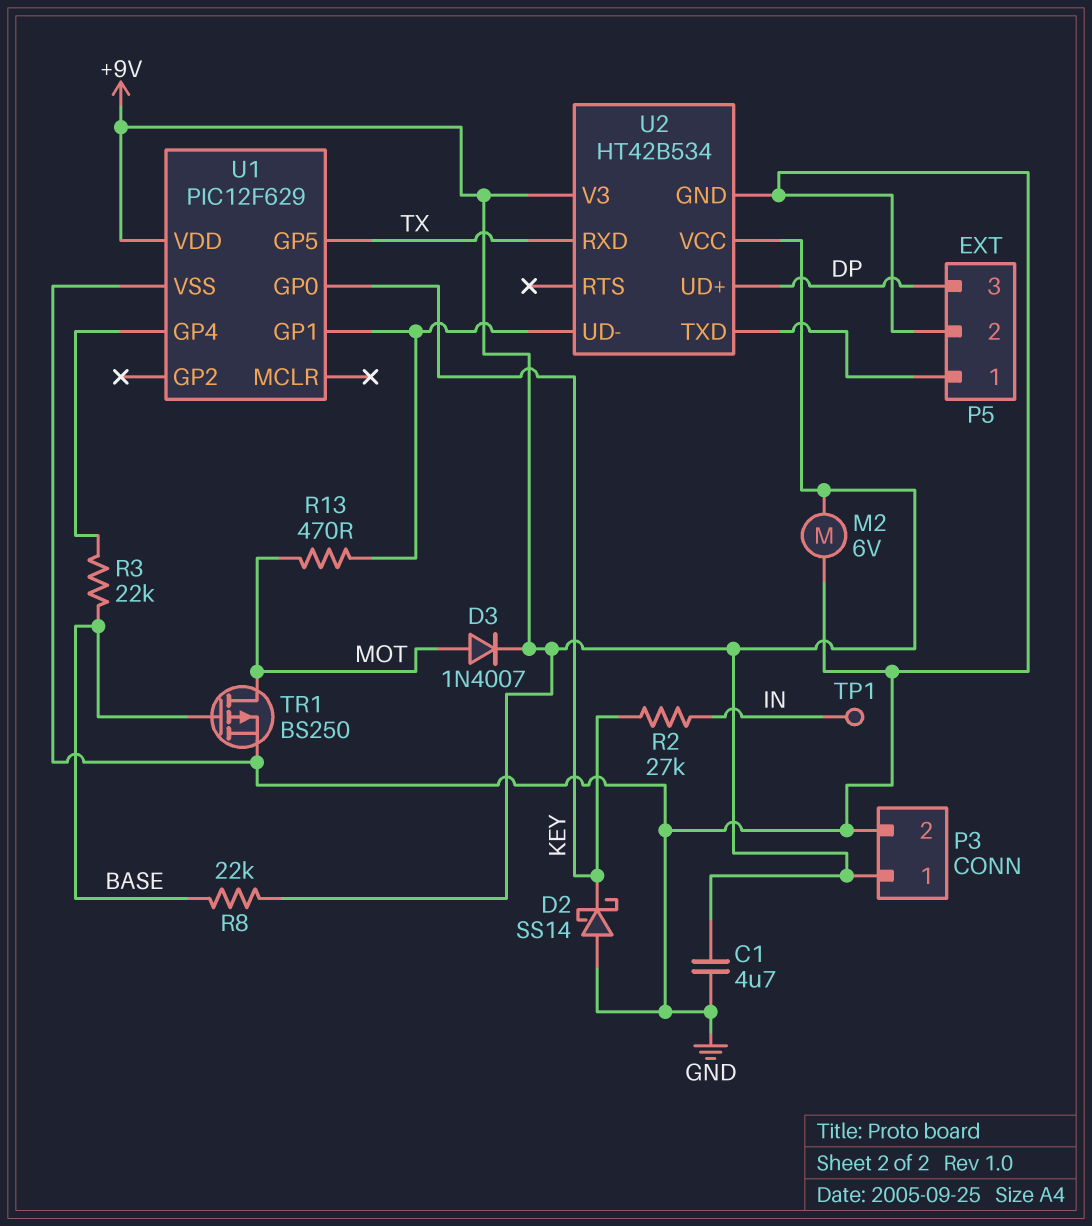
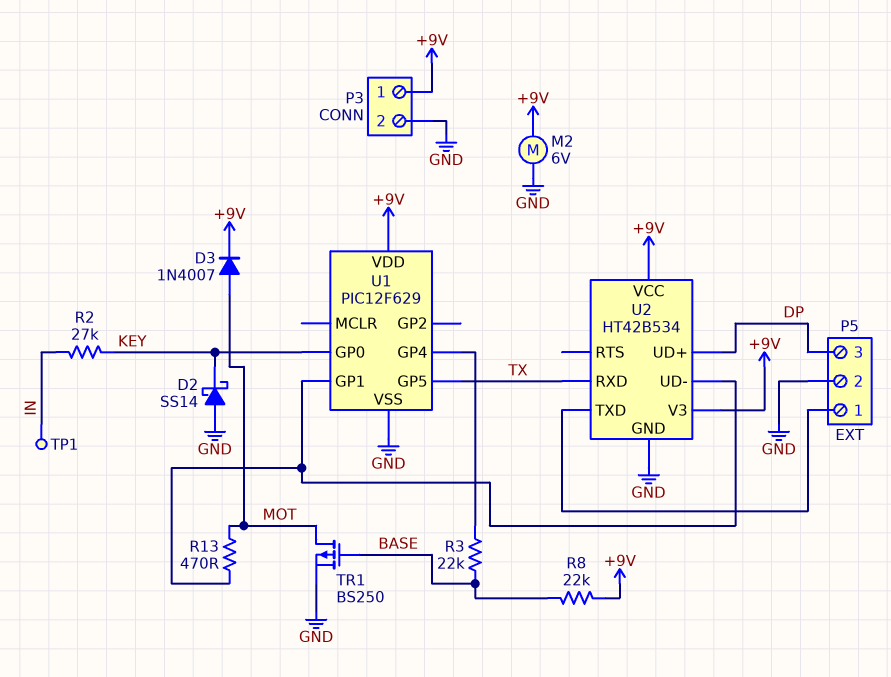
C1: 4.7uF (+9V, GND) -> none

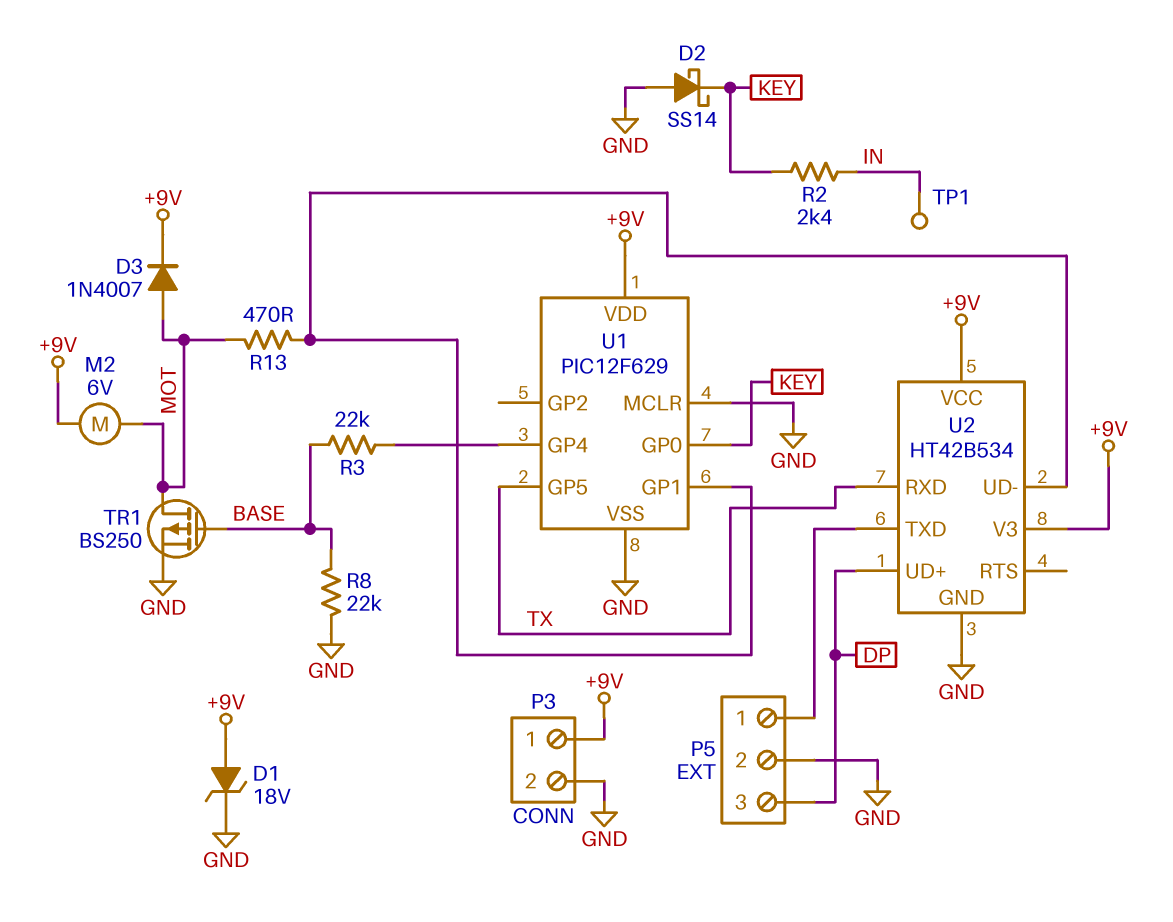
D1: none -> zener 18V (A +9V, K GND)
M2: motor 6V (+9V, GND) -> motor 6V (+9V, MOT)
R2: 27k (IN, KEY) -> 2.4k (IN, KEY)
R8: 22k (+9V, BASE) -> 22k (BASE, GND)
U1 pin MCLR: none -> GND

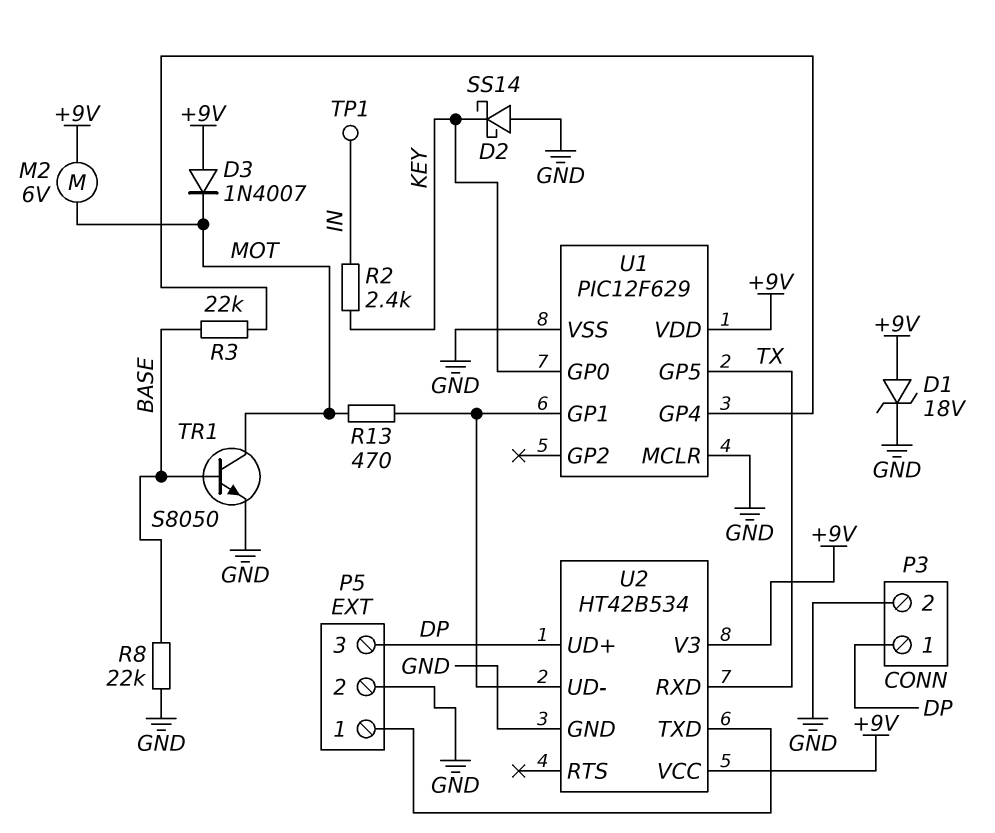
D3: diode 1N4007 (A MOT, K +9V) -> diode 1N4007 (A +9V, K MOT)
P3 pin 1: +9V -> DP
TR1: PMOS BS250 (G BASE, D MOT, S GND) -> NPN S8050 (B BASE, C MOT, E GND)

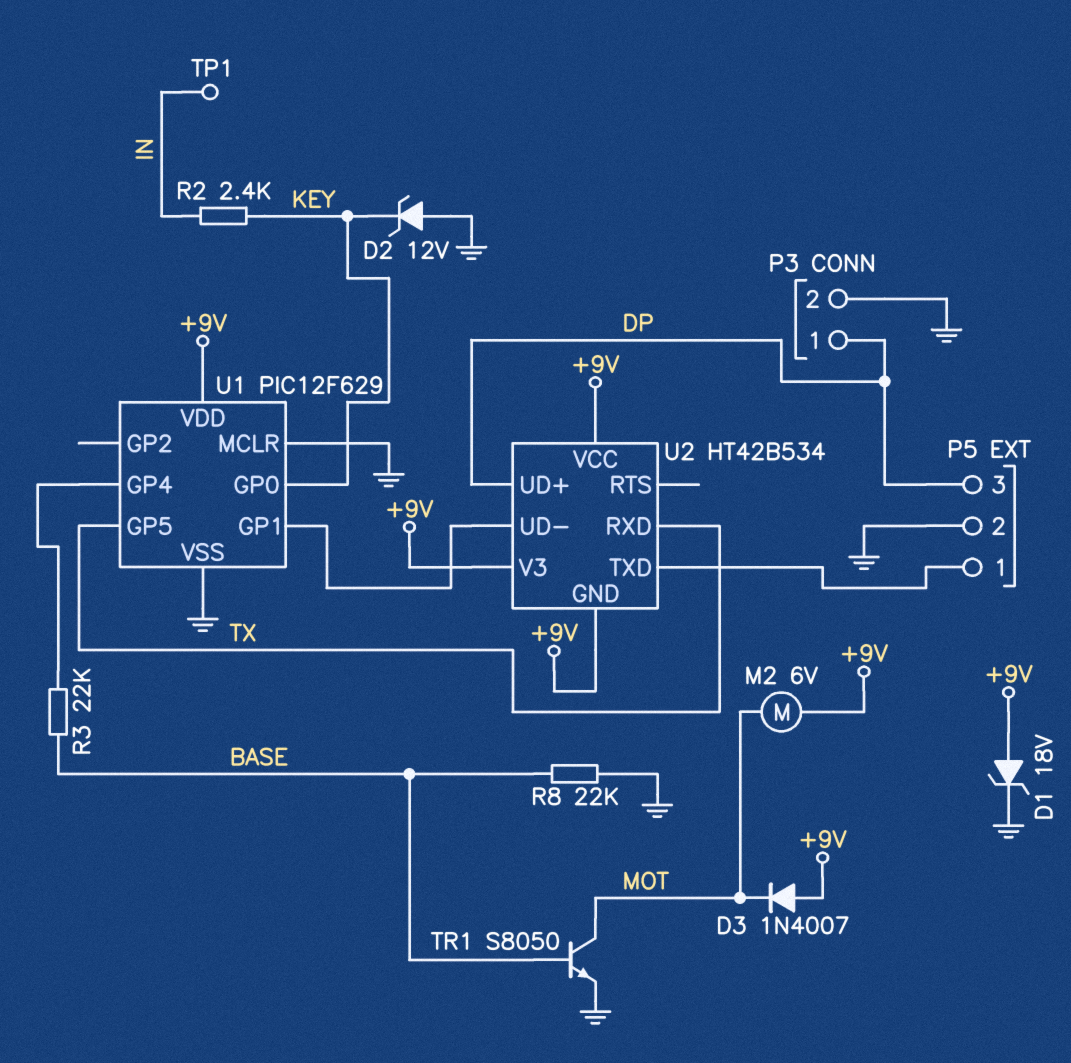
D2: schottky SS14 (A GND, K KEY) -> zener 12V (A GND, K KEY)
R13: 470 (MOT, U1/GP1) -> none
U2 pin GND: GND -> +9V

